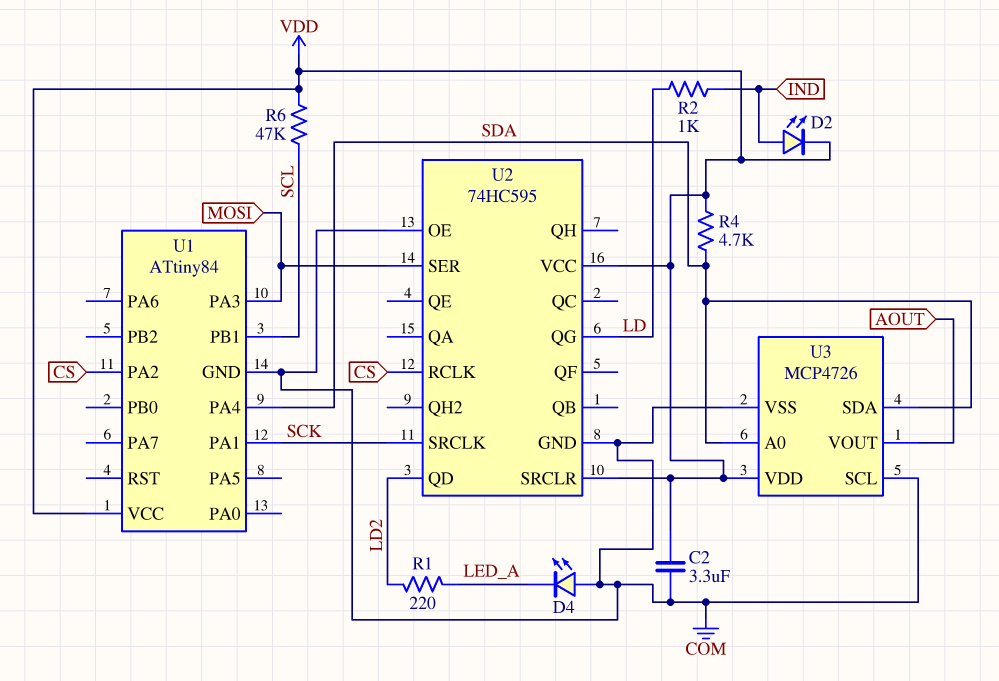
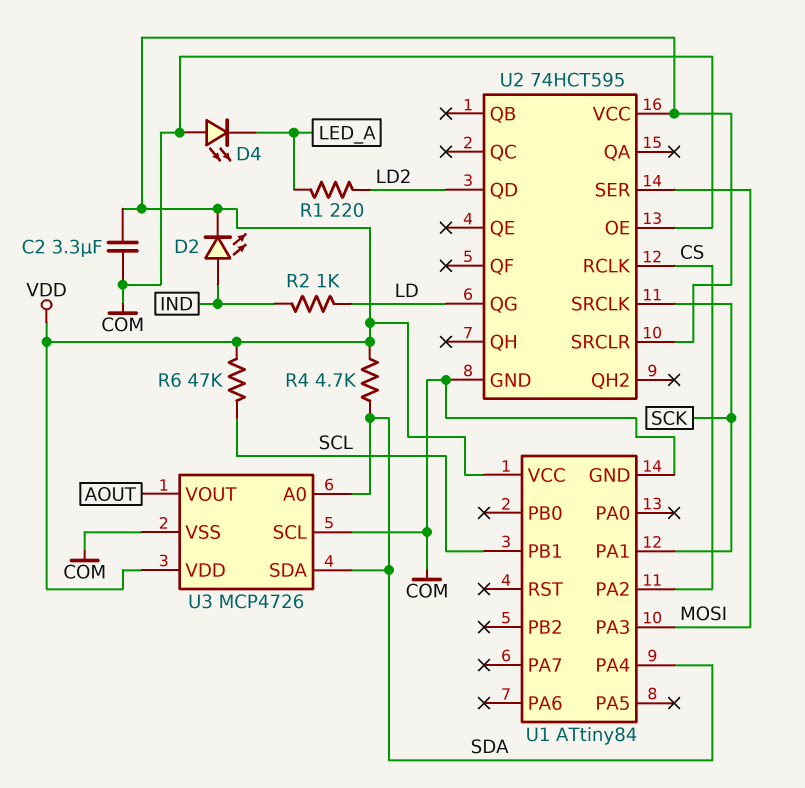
U2: 74HC595 -> 74HCT595

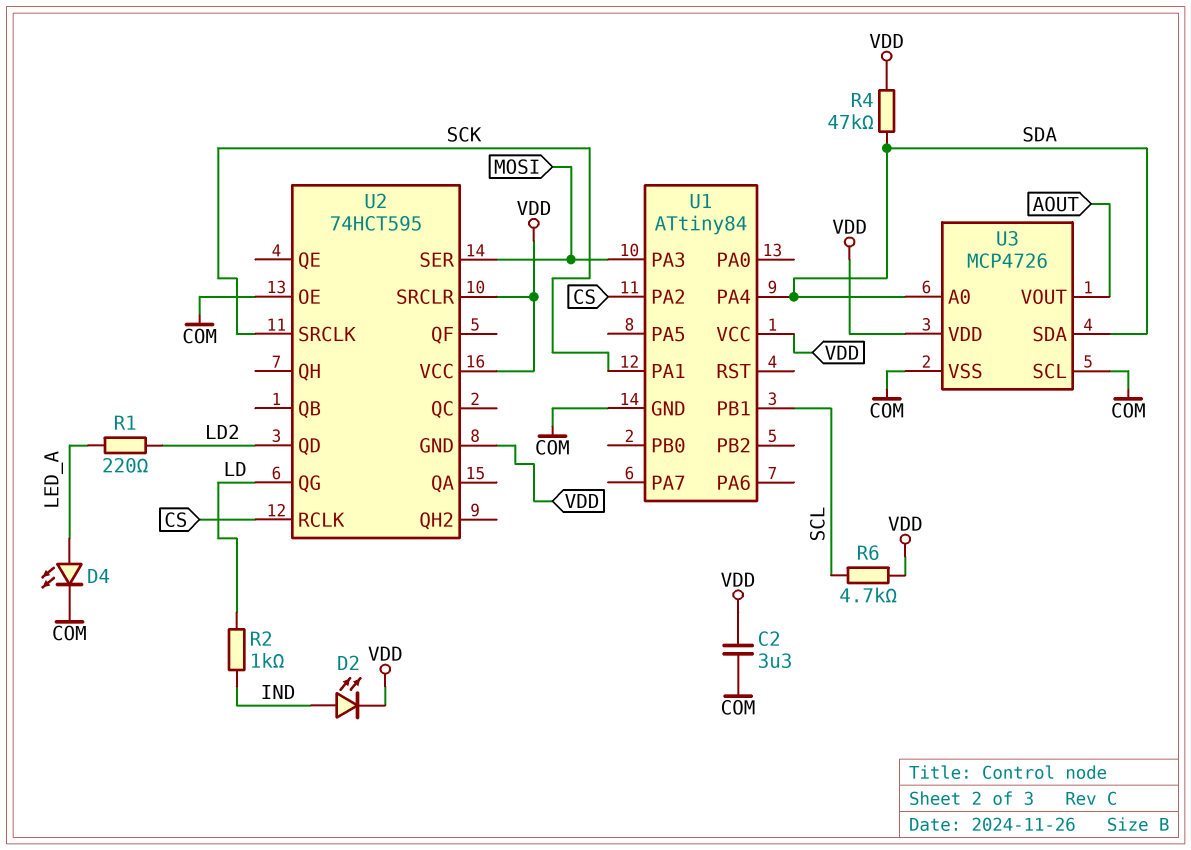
D4: LED (A COM, K LED_A) -> LED (A LED_A, K COM)
R4: 4.7k (SDA, VDD) -> 47k (SDA, VDD)
R6: 47k (SCL, VDD) -> 4.7k (SCL, VDD)
U2 pin GND: COM -> VDD

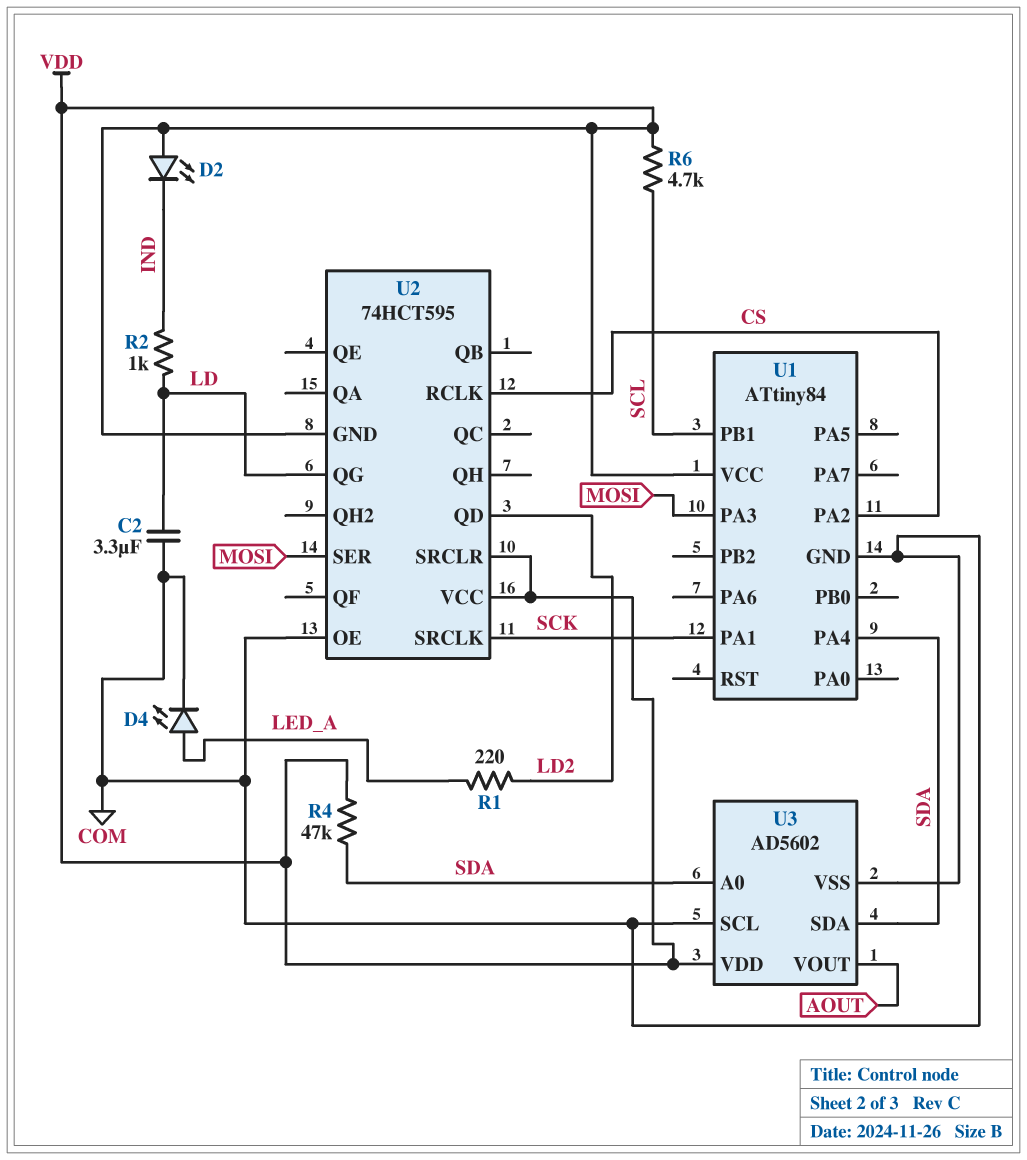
C2: 3.3uF (COM, VDD) -> 3.3uF (COM, LD)
D2: LED (A IND, K VDD) -> LED (A VDD, K IND)
U3: MCP4726 -> AD5602

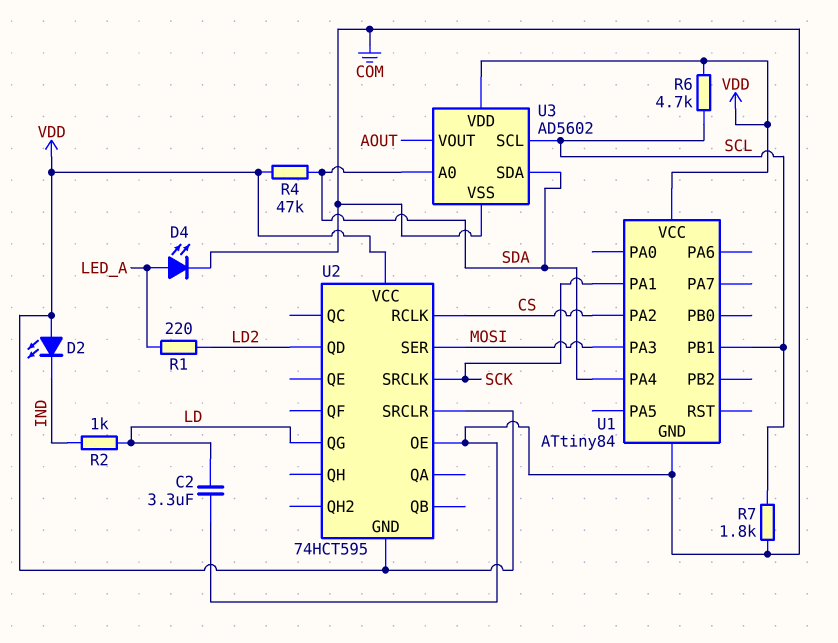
R7: none -> 1.8k (COM, SCL)
U3 pin SCL: COM -> SCL

